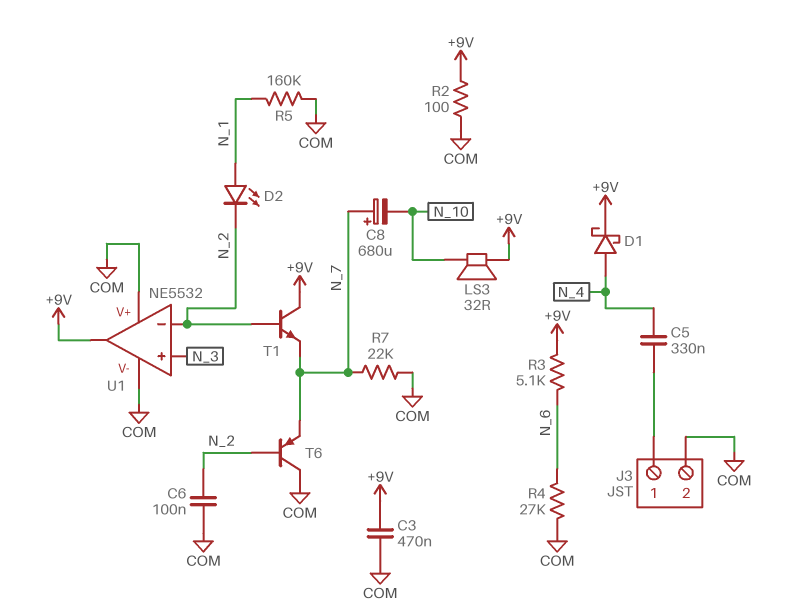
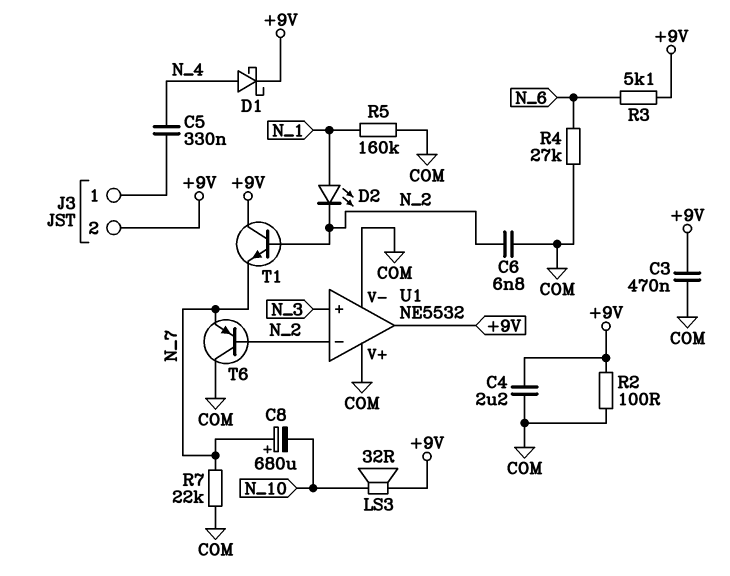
C4: none -> 2.2uF (+9V, COM)
C6: 100nF (COM, N_2) -> 6.8nF (COM, N_2)
J3 pin 2: COM -> +9V

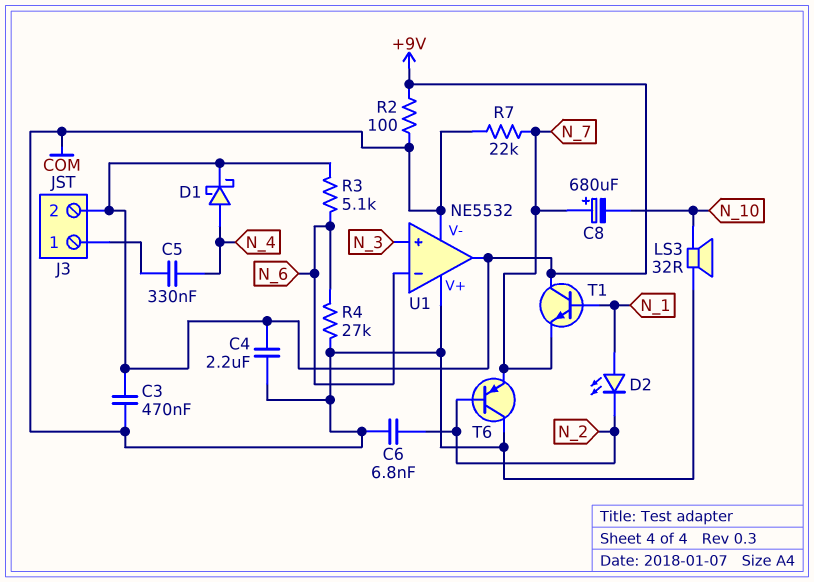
LS3: speaker 32R (+9V, N_10) -> speaker 32R (COM, N_10)
R5: 160k (COM, N_1) -> none
T1: NPN (B N_2, C +9V, E N_7) -> NPN (B N_1, C +9V, E N_7)
U1 pin in-: N_2 -> N_6

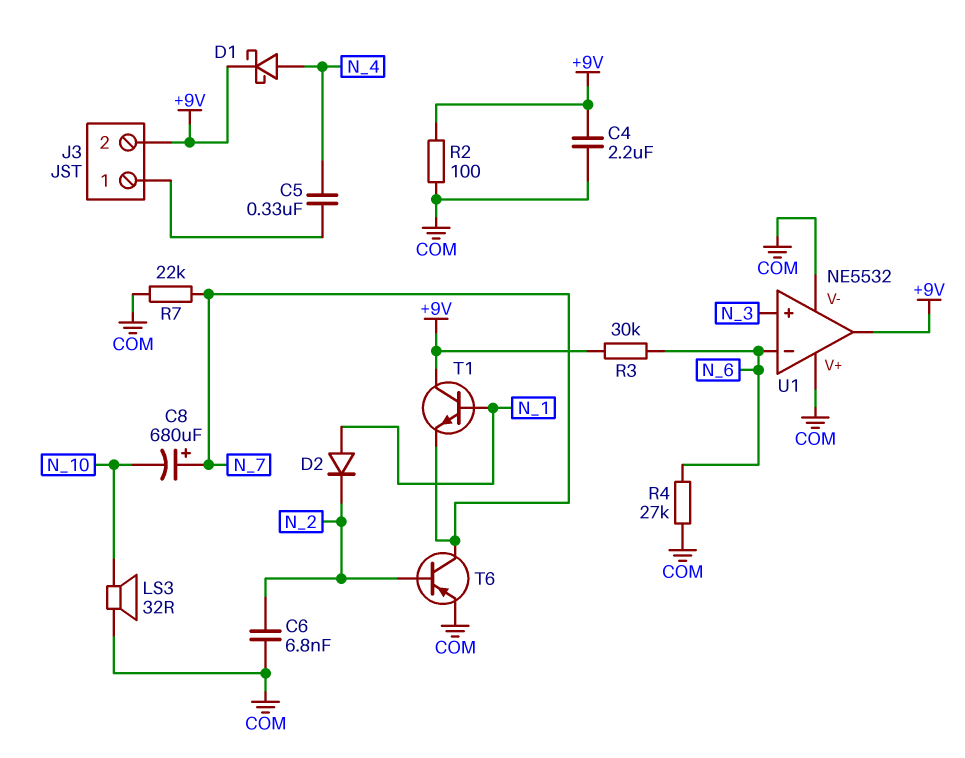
C3: 470nF (+9V, COM) -> none
D2: LED (A N_1, K N_2) -> diode (A N_1, K N_2)
R3: 5.1k (+9V, N_6) -> 30k (+9V, N_6)
T6: PNP (B N_2, C COM, E N_7) -> PNP (B N_2, C N_7, E COM)

